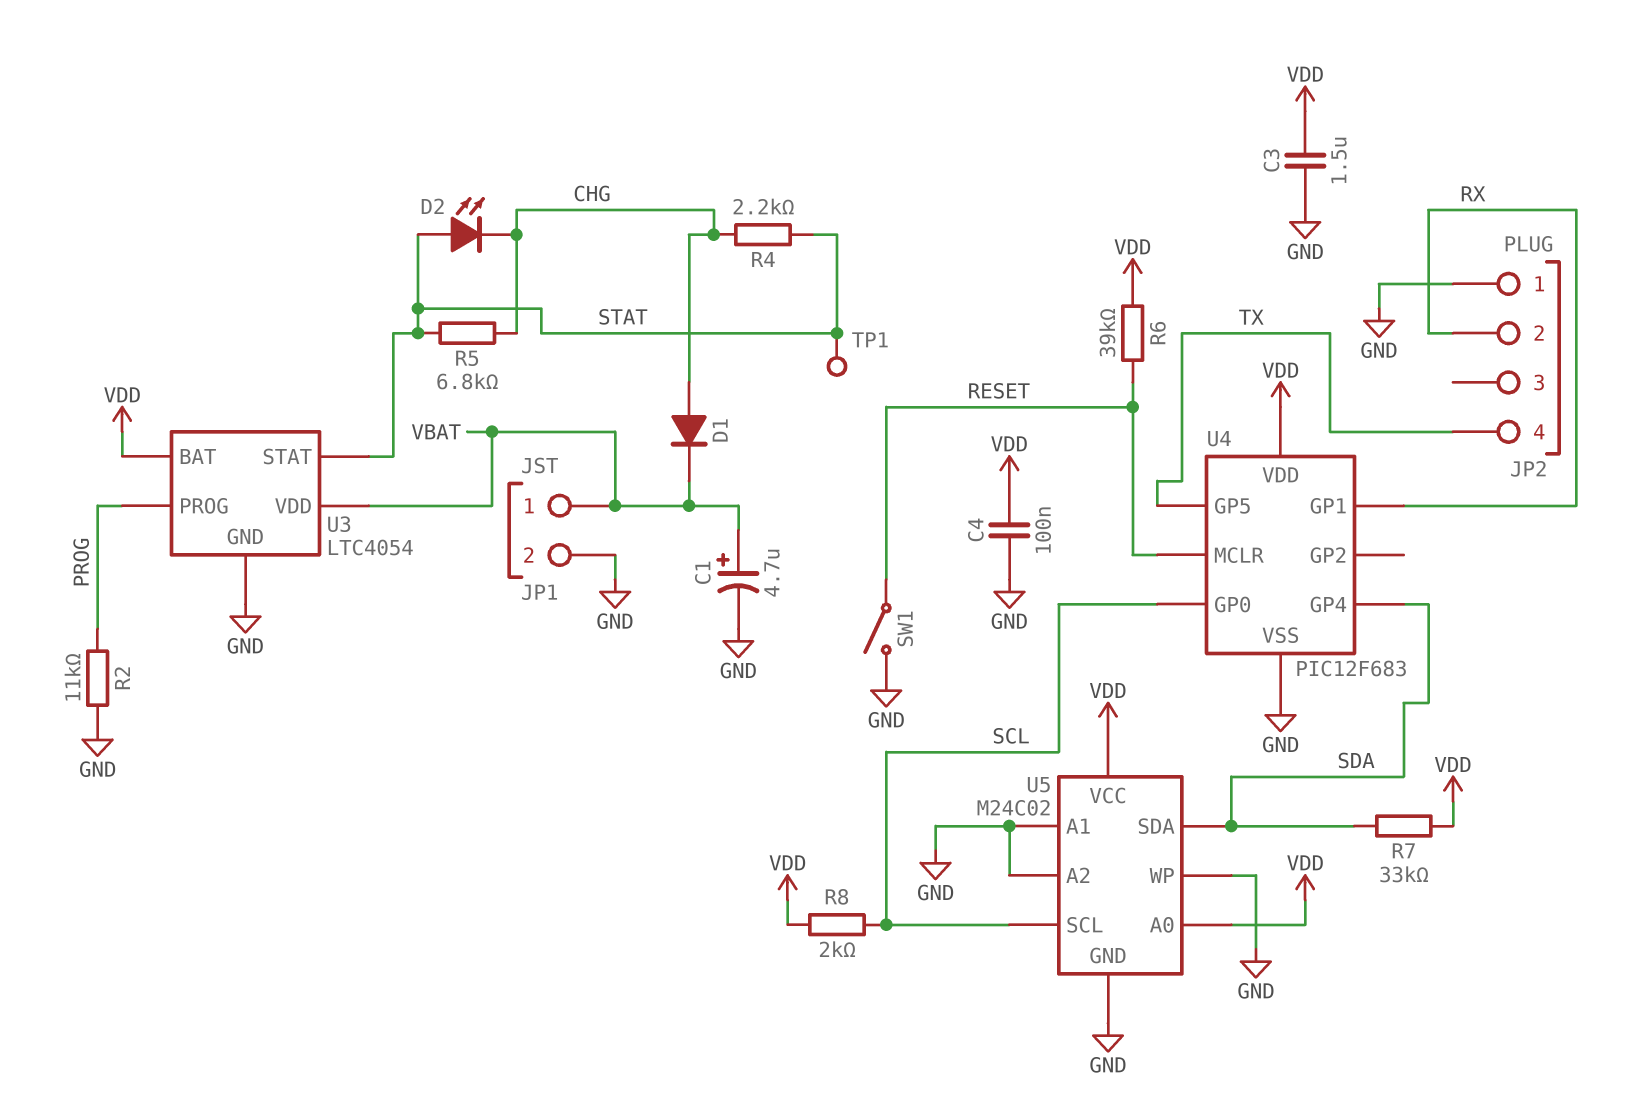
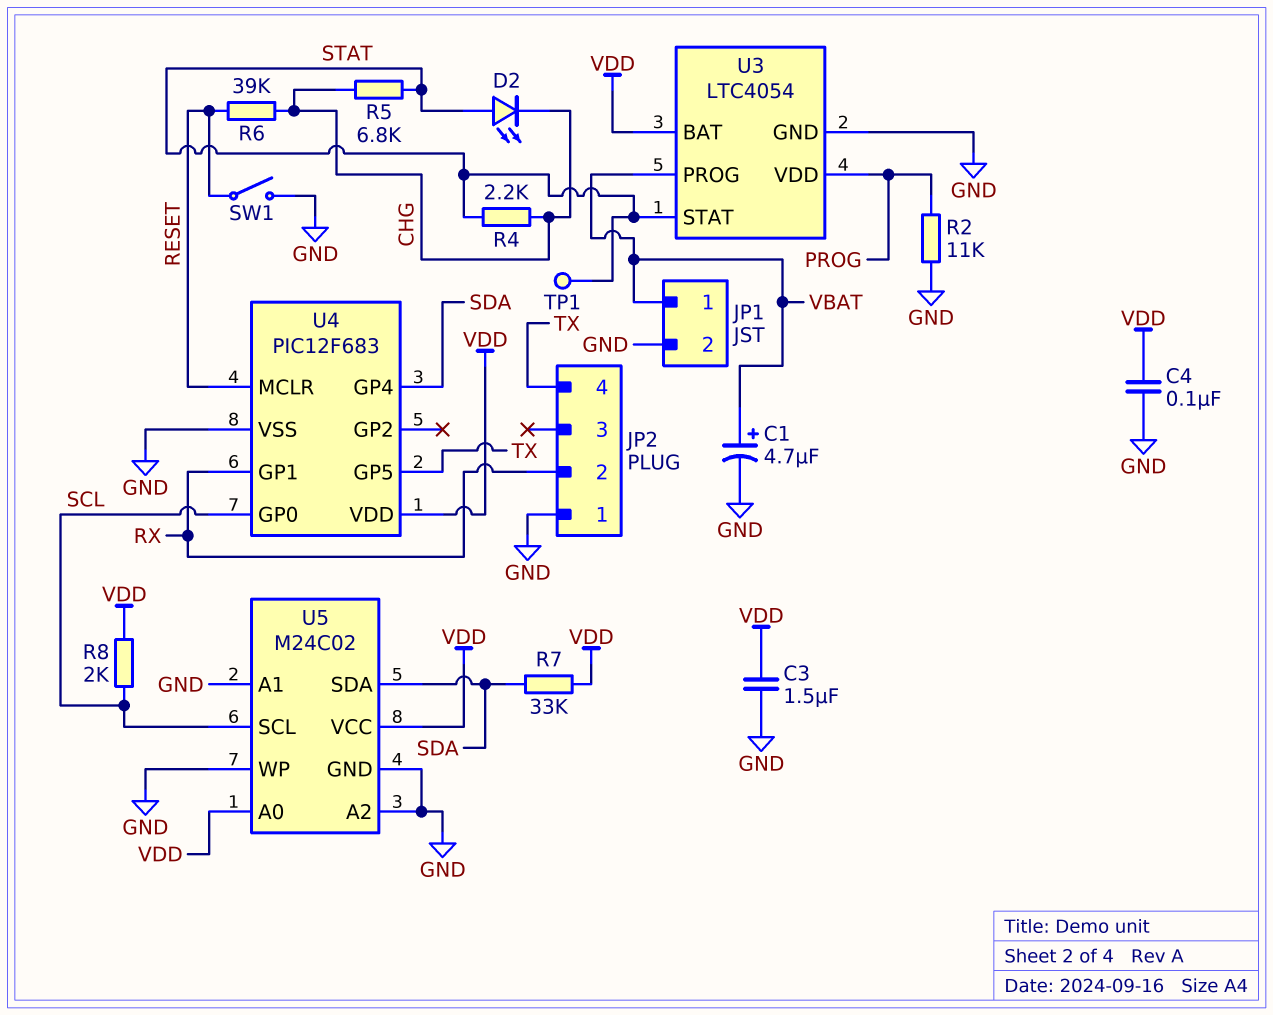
D1: diode (A CHG, K VBAT) -> none
R6: 39k (RESET, VDD) -> 39k (CHG, RESET)
U3 pin PROG: PROG -> VBAT
U3 pin VDD: VBAT -> PROG

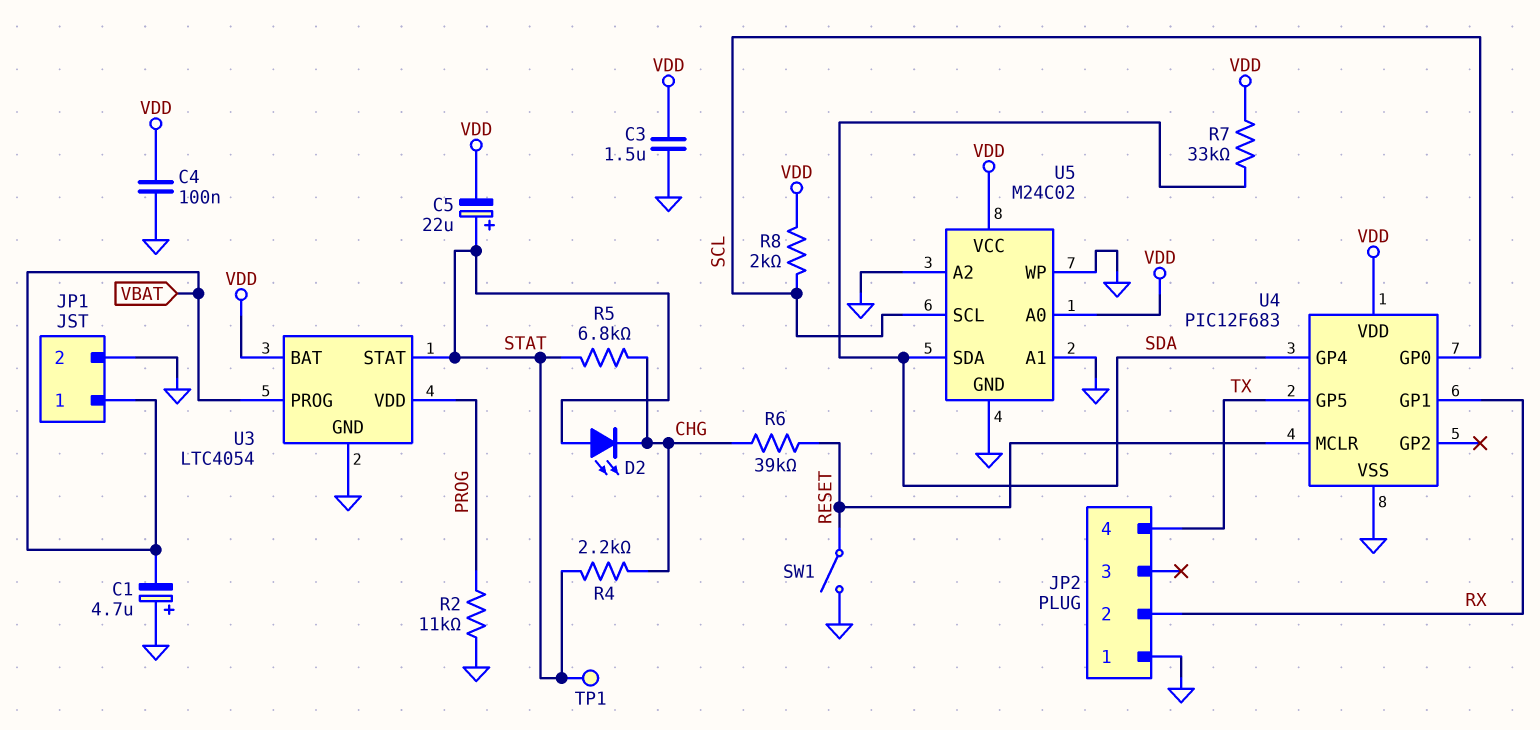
C1: 4.7uF (plus VBAT, minus GND) -> 4.7uF (plus GND, minus VBAT)
C5: none -> 22uF (plus STAT, minus VDD)

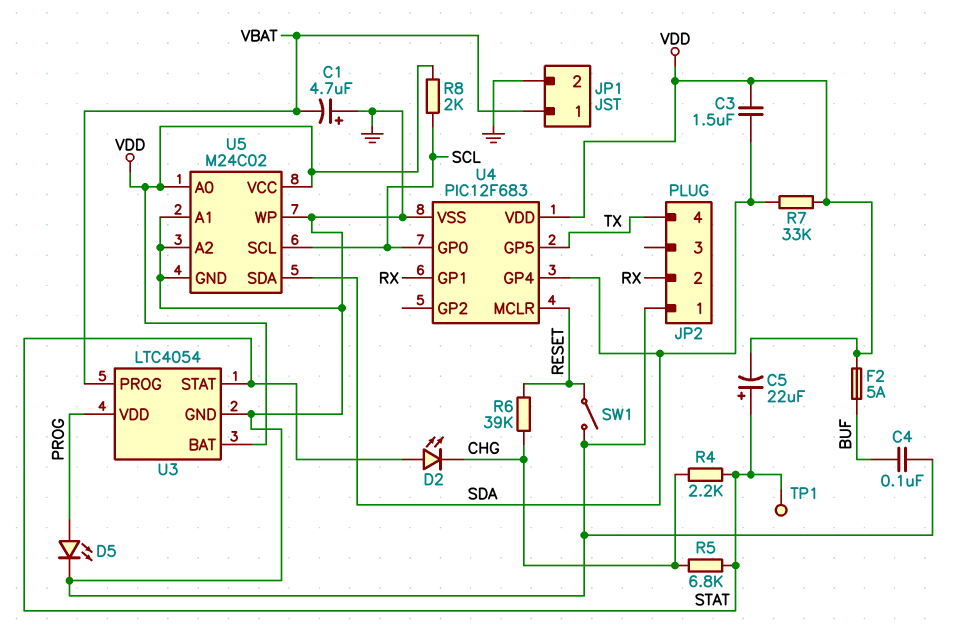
C3: 1.5uF (GND, VDD) -> 1.5uF (SDA, VDD)
C4: 100nF (GND, VDD) -> 100nF (BUF, GND)
D5: none -> LED (A PROG, K GND)
F2: none -> 5A (BUF, VDD)
R2: 11k (GND, PROG) -> none

